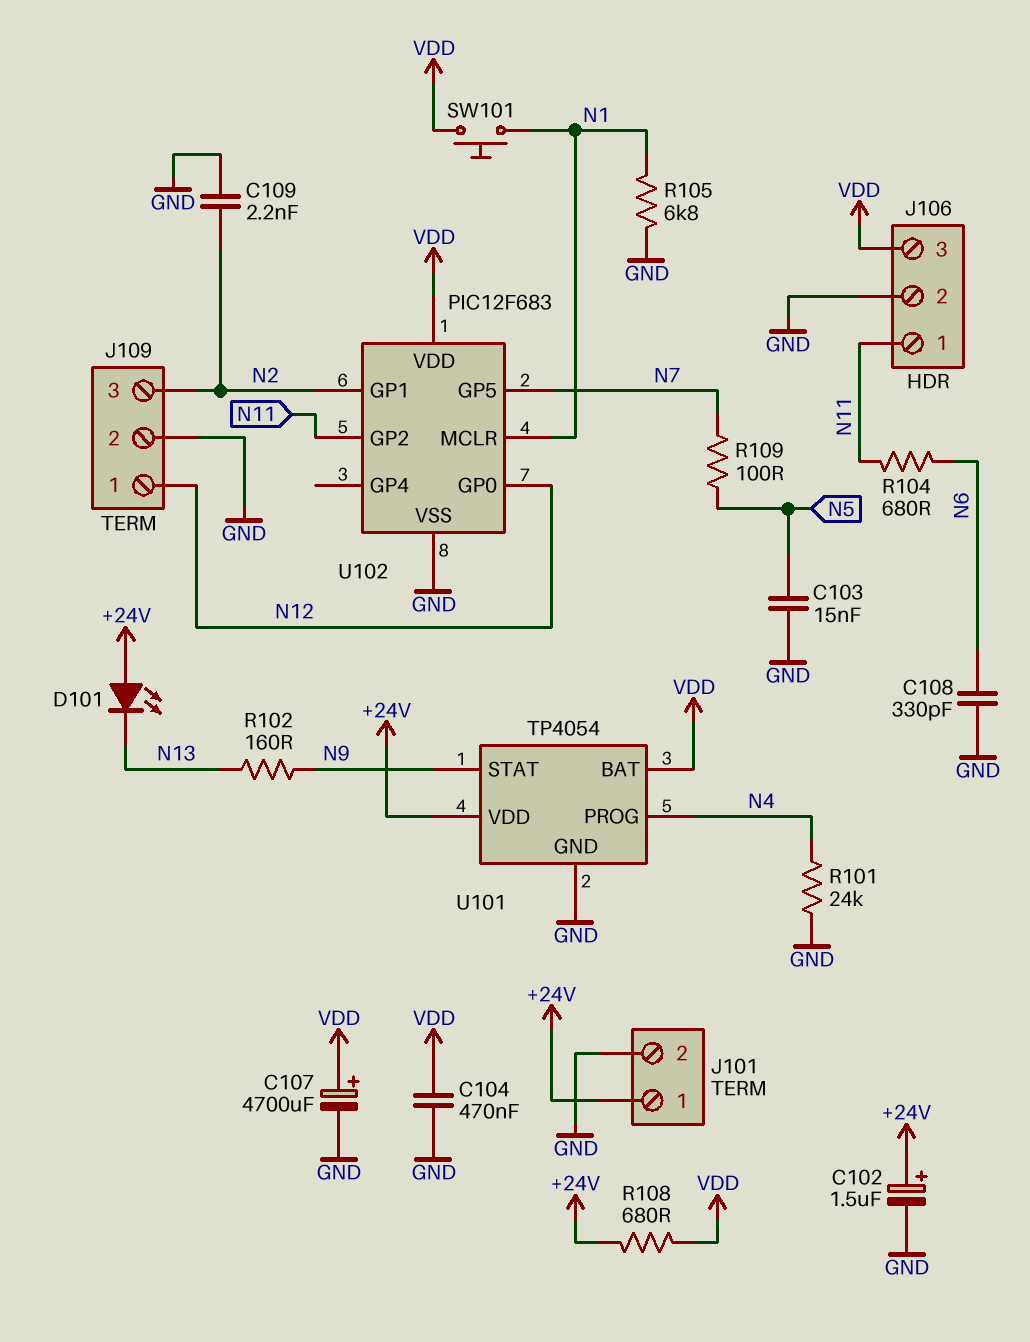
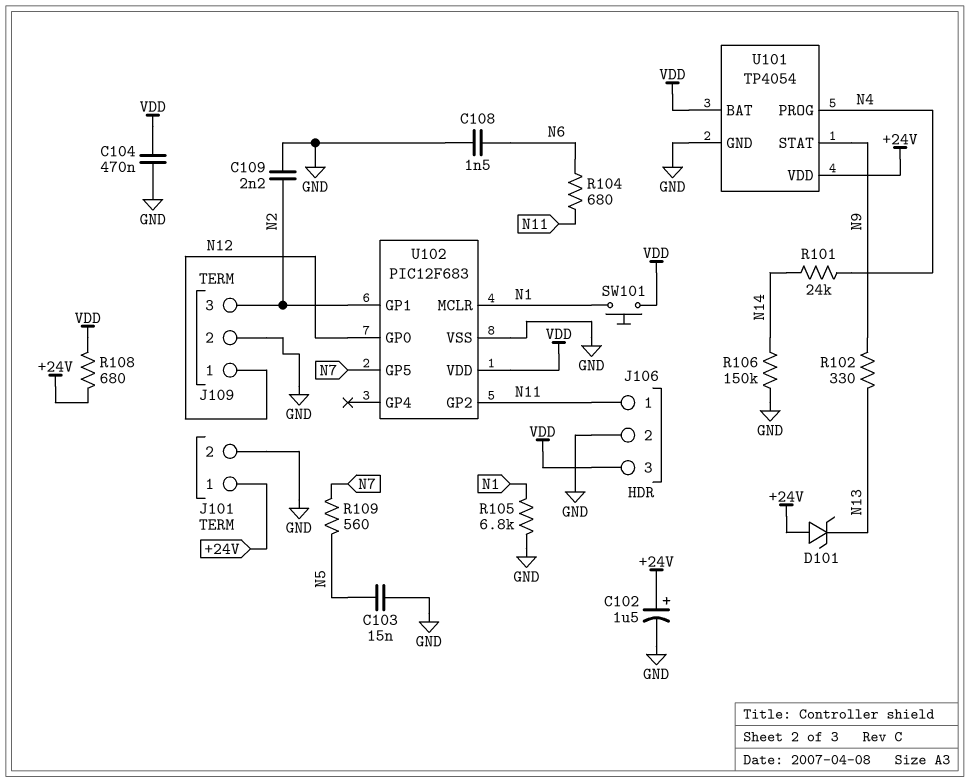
C107: 4700uF (plus VDD, minus GND) -> none
C108: 330pF (GND, N6) -> 1.5nF (GND, N6)
D101: LED (A +24V, K N13) -> zener (A +24V, K N13)
R101: 24k (GND, N4) -> 24k (N4, N14)
R102: 160 (N9, N13) -> 330 (N9, N13)
R106: none -> 150k (GND, N14)
R109: 100 (N5, N7) -> 560 (N5, N7)

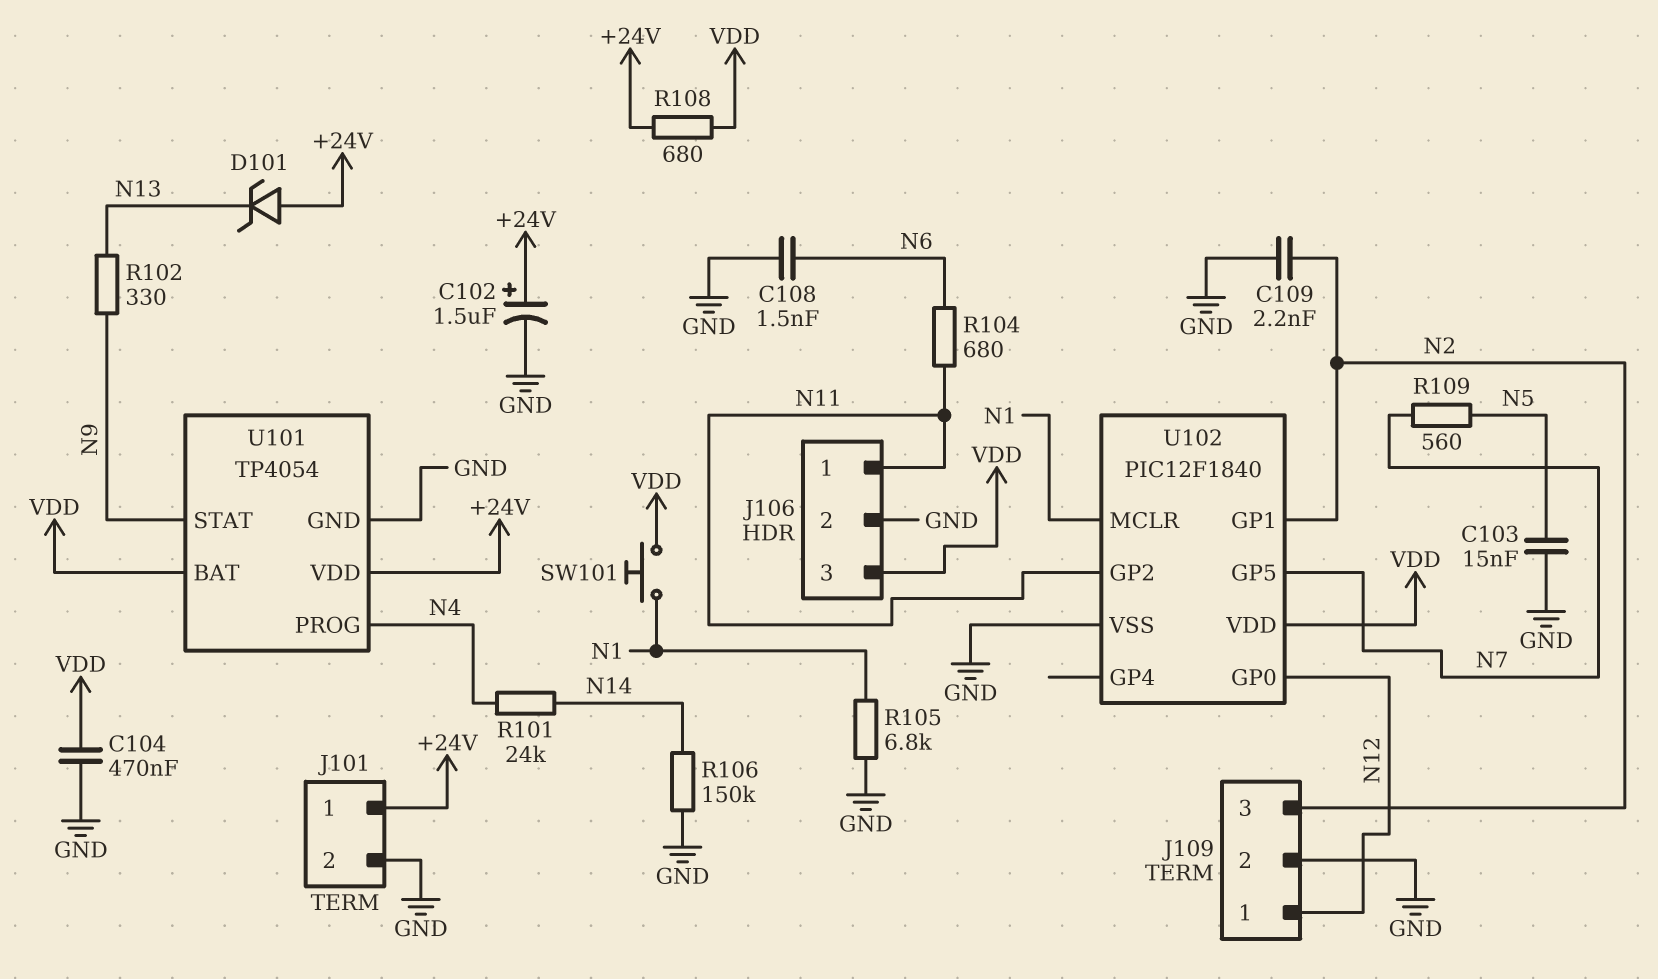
U102: PIC12F683 -> PIC12F1840

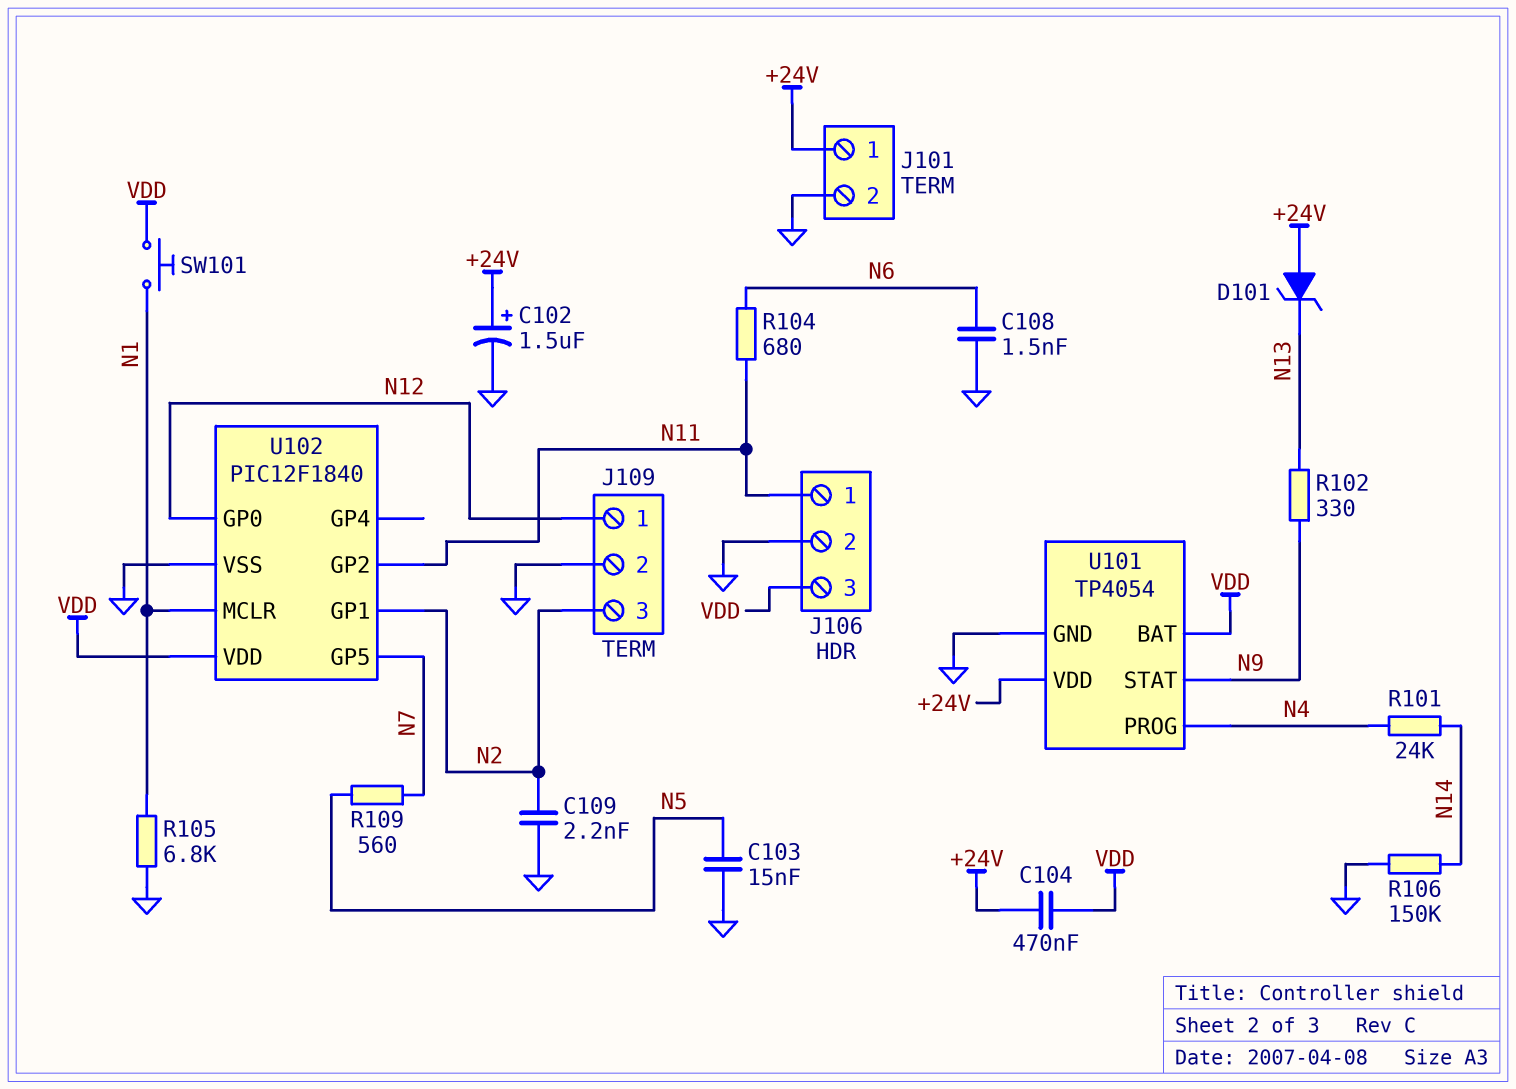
C104: 470nF (GND, VDD) -> 470nF (+24V, VDD)
R108: 680 (+24V, VDD) -> none

